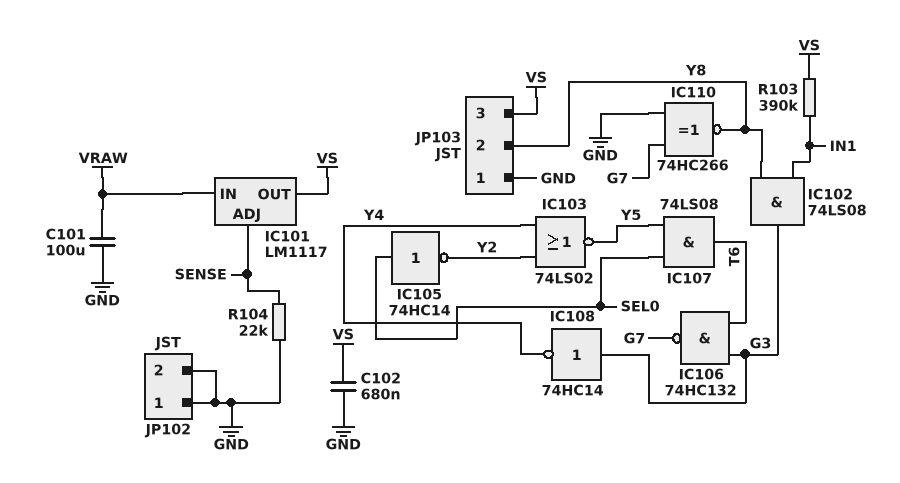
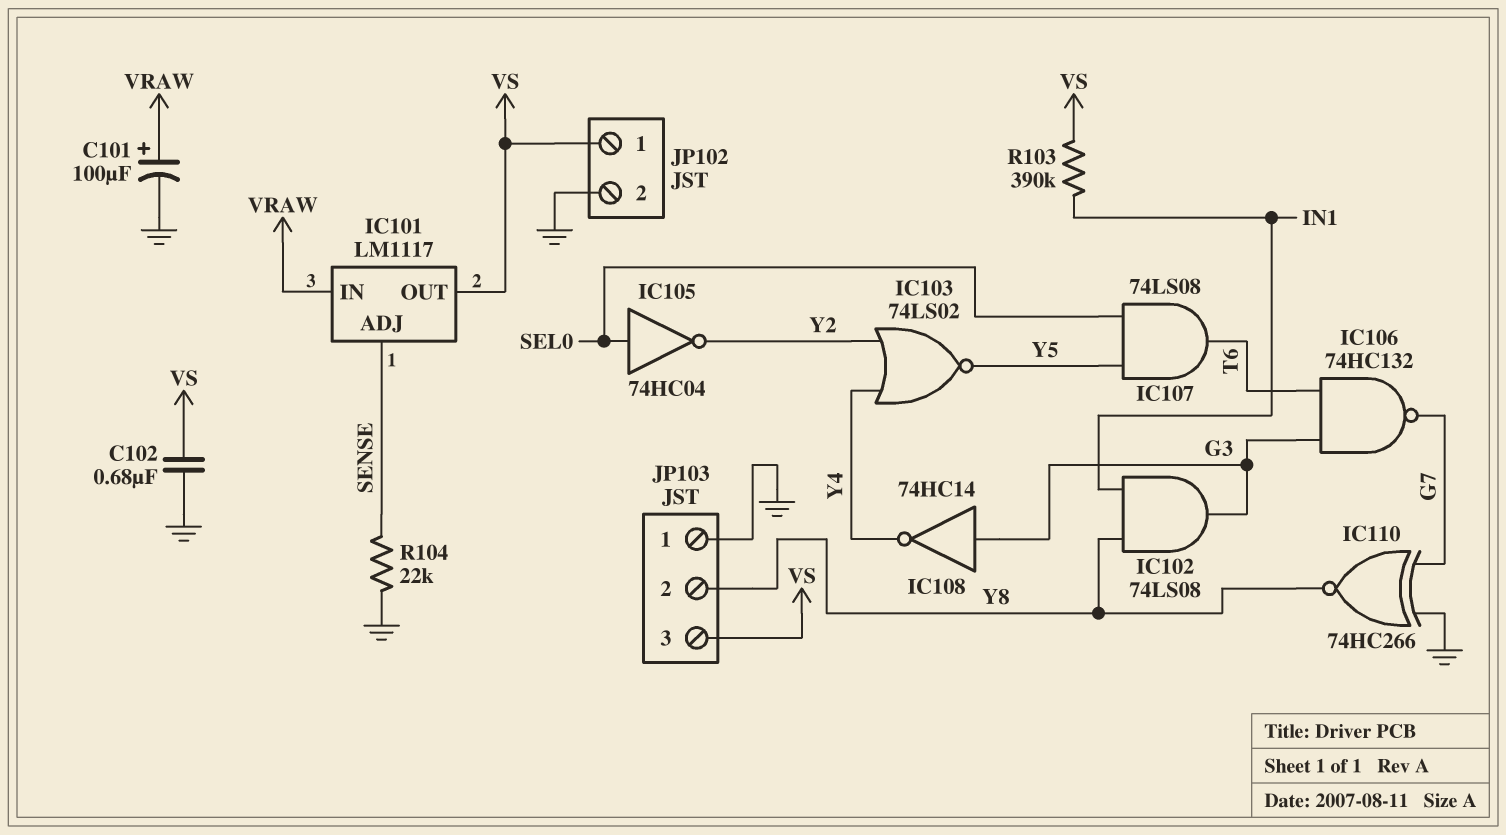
C101: 100uF (GND, VRAW) -> 100uF (plus VRAW, minus GND)
IC105: NOT 74HC14 (in SEL0, out Y2) -> NOT 74HC04 (in SEL0, out Y2)
JP102 pin 1: GND -> VS

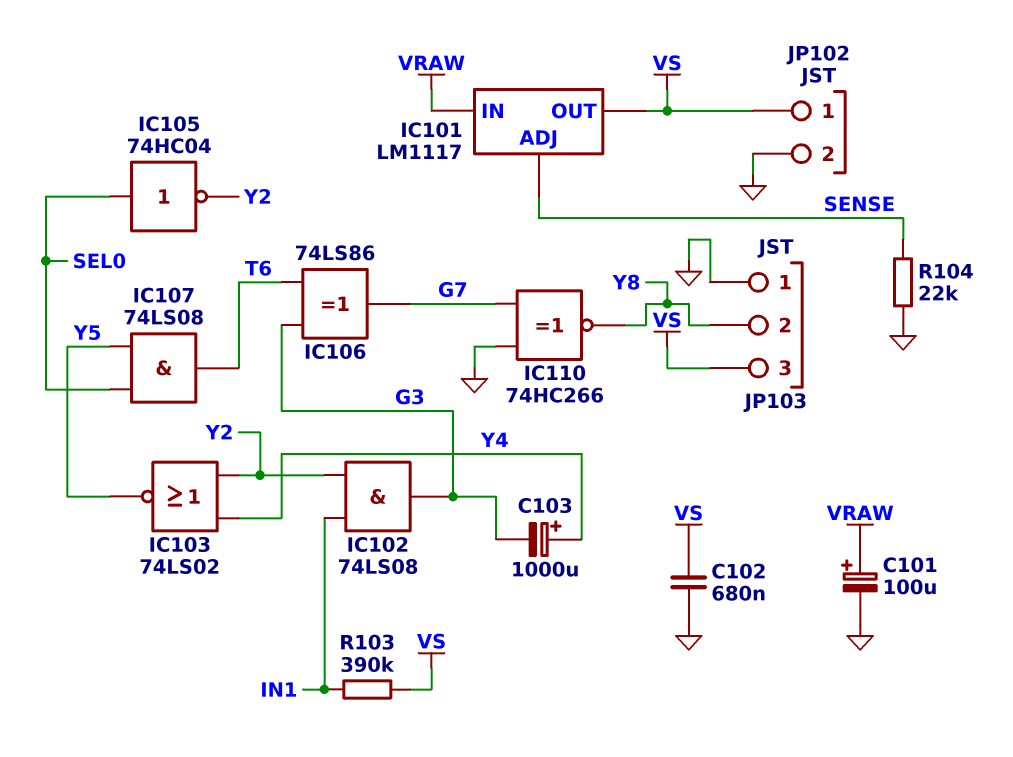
C103: none -> 1000uF (plus Y4, minus G3)
IC102: AND 74LS08 (in IN1, in Y8, out G3) -> AND 74LS08 (in IN1, in Y2, out G3)
IC106: NAND 74HC132 (in G3, in T6, out G7) -> XOR 74LS86 (in G3, in T6, out G7)
IC108: NOT 74HC14 (in G3, out Y4) -> none

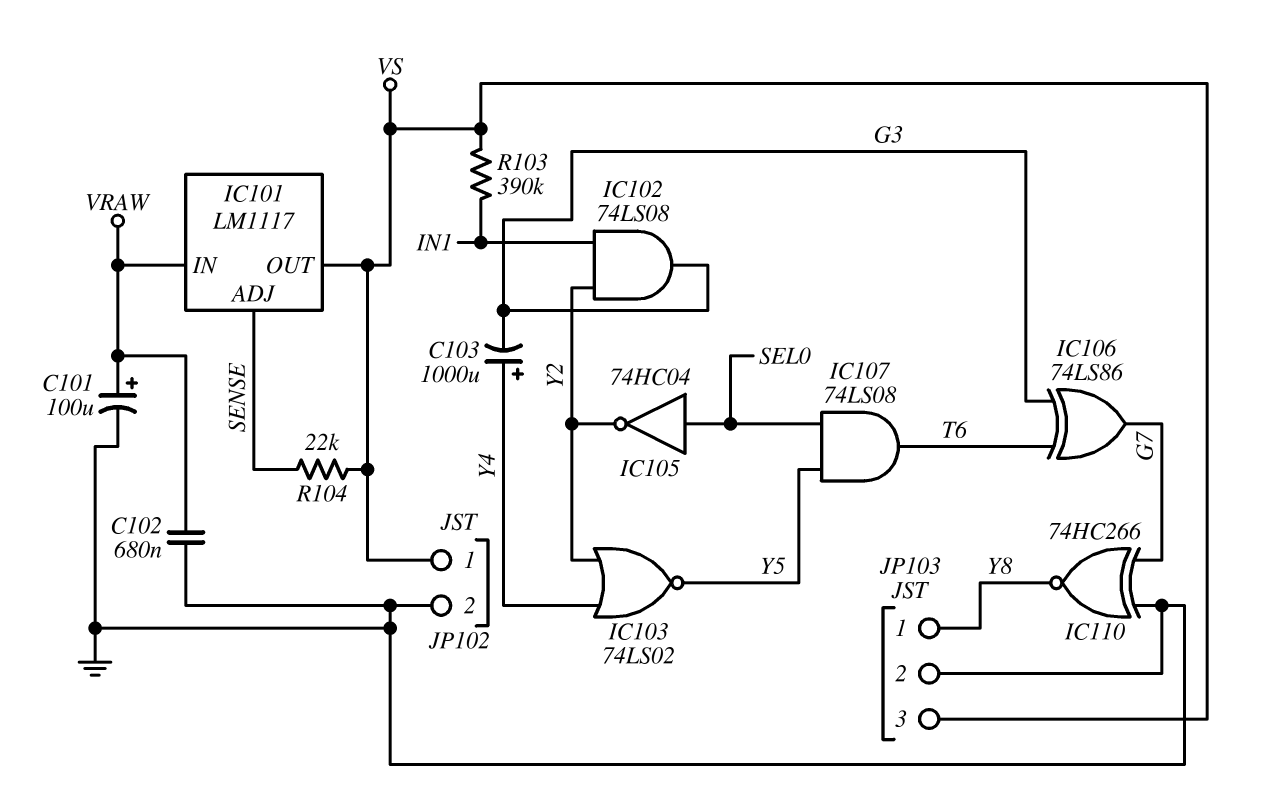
C102: 680nF (GND, VS) -> 680nF (GND, VRAW)
JP103 pin 1: GND -> Y8
JP103 pin 2: Y8 -> GND
R104: 22k (GND, SENSE) -> 22k (SENSE, VS)

